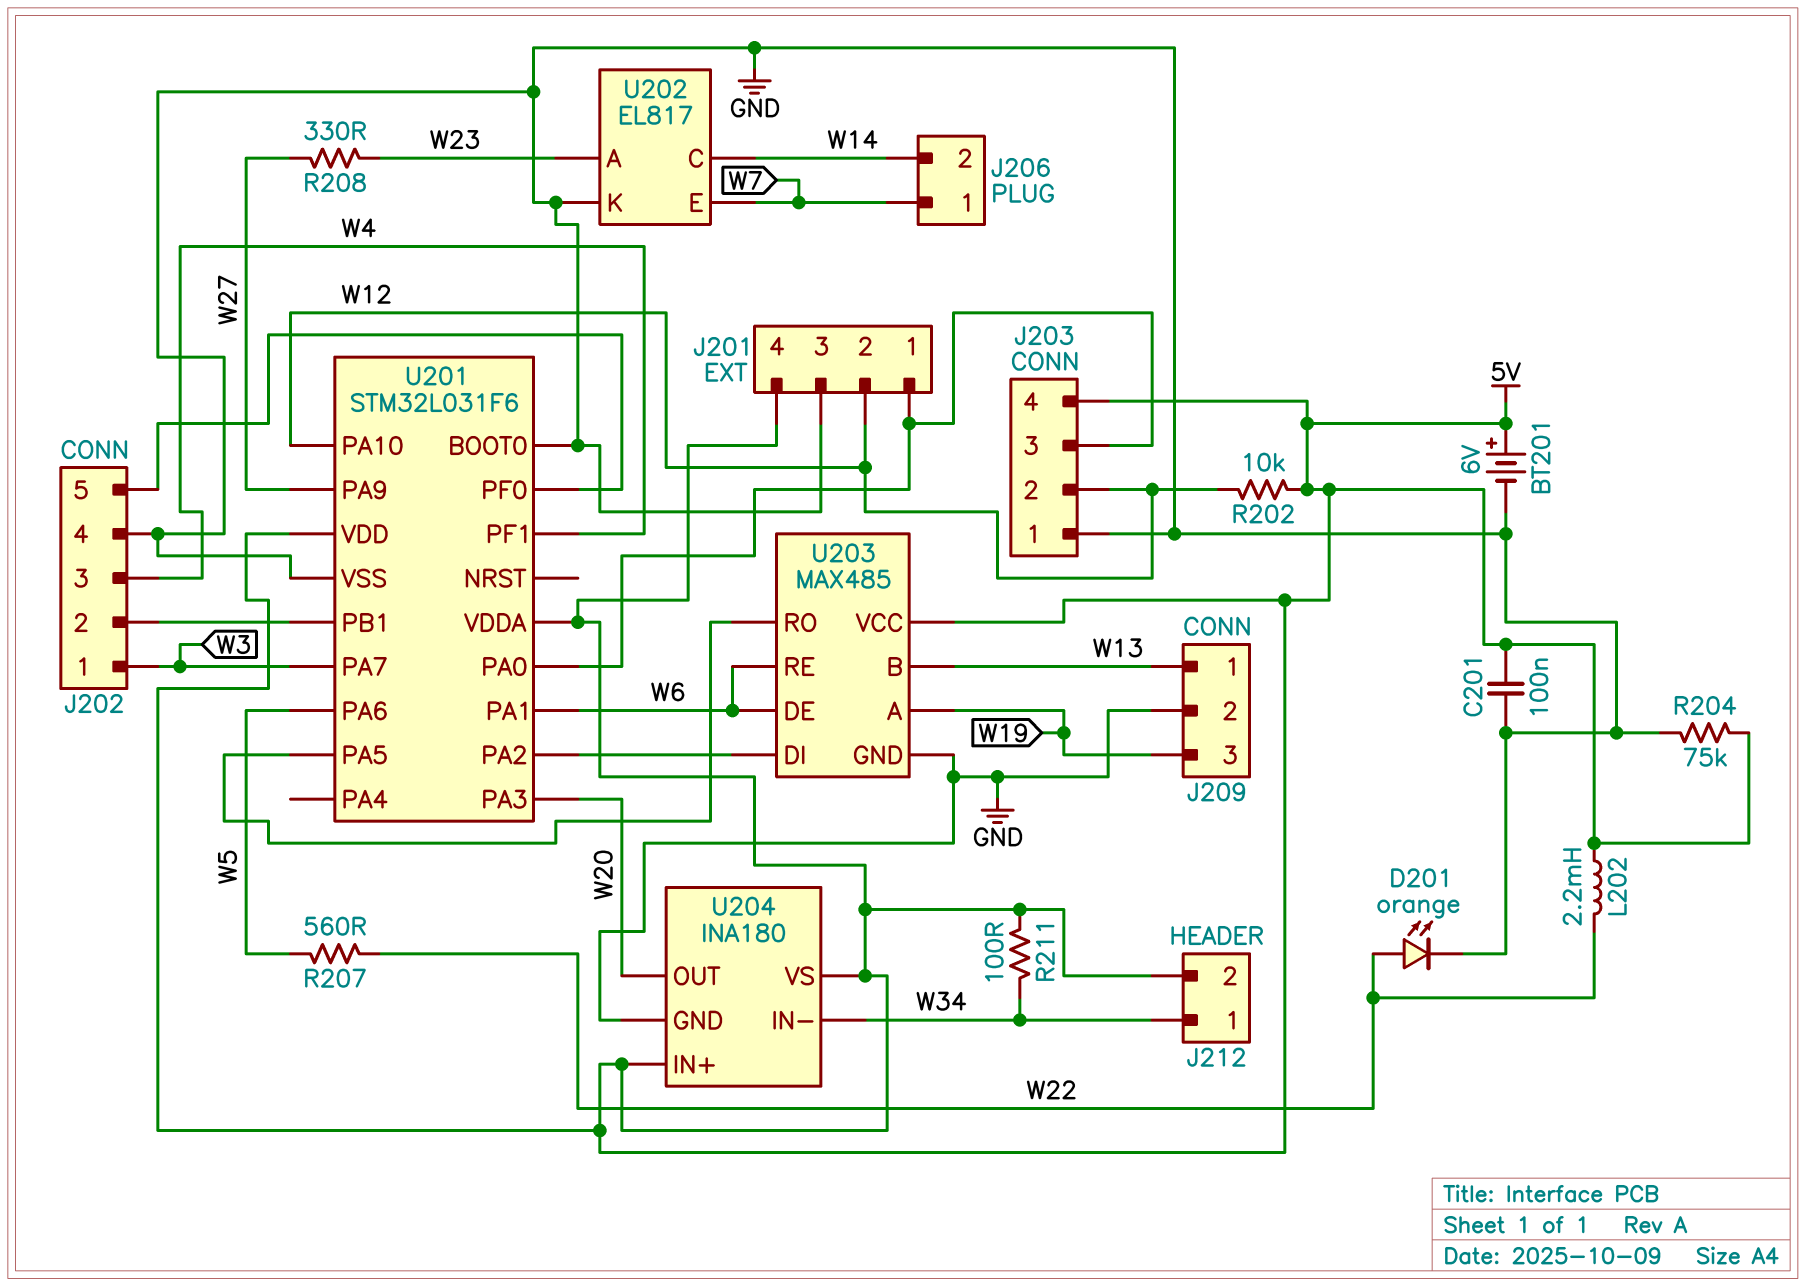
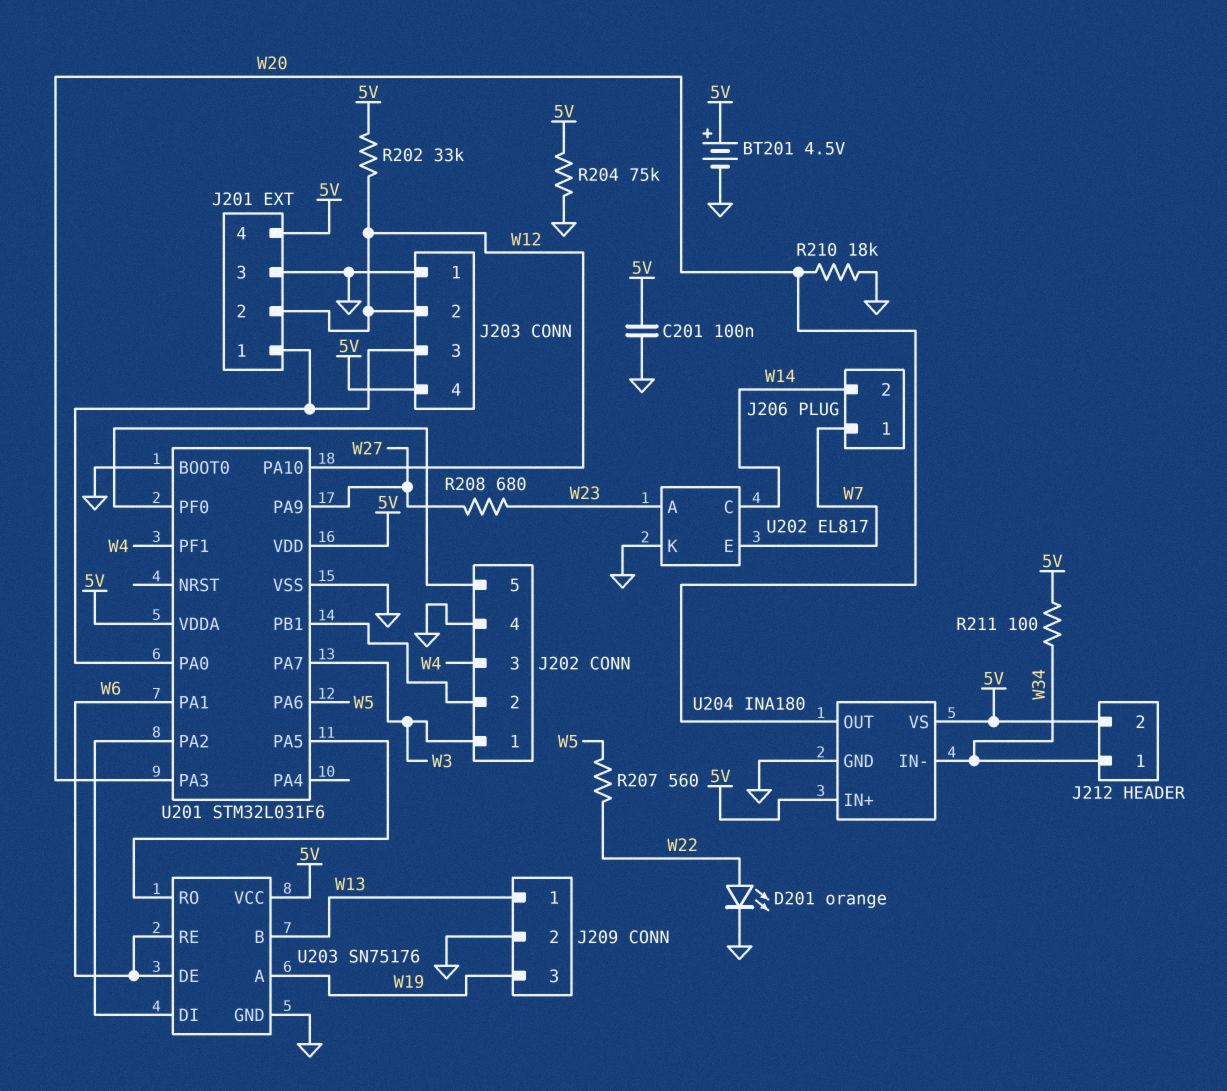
BT201: 6V (plus 5V, minus GND) -> 4.5V (plus 5V, minus GND)
L202: 2.2mH (5V, W22) -> none
R202: 10k (5V, W12) -> 33k (5V, W12)
R208: 330 (W23, W27) -> 680 (W23, W27)
R210: none -> 18k (GND, W20)
U203: MAX485 -> SN75176

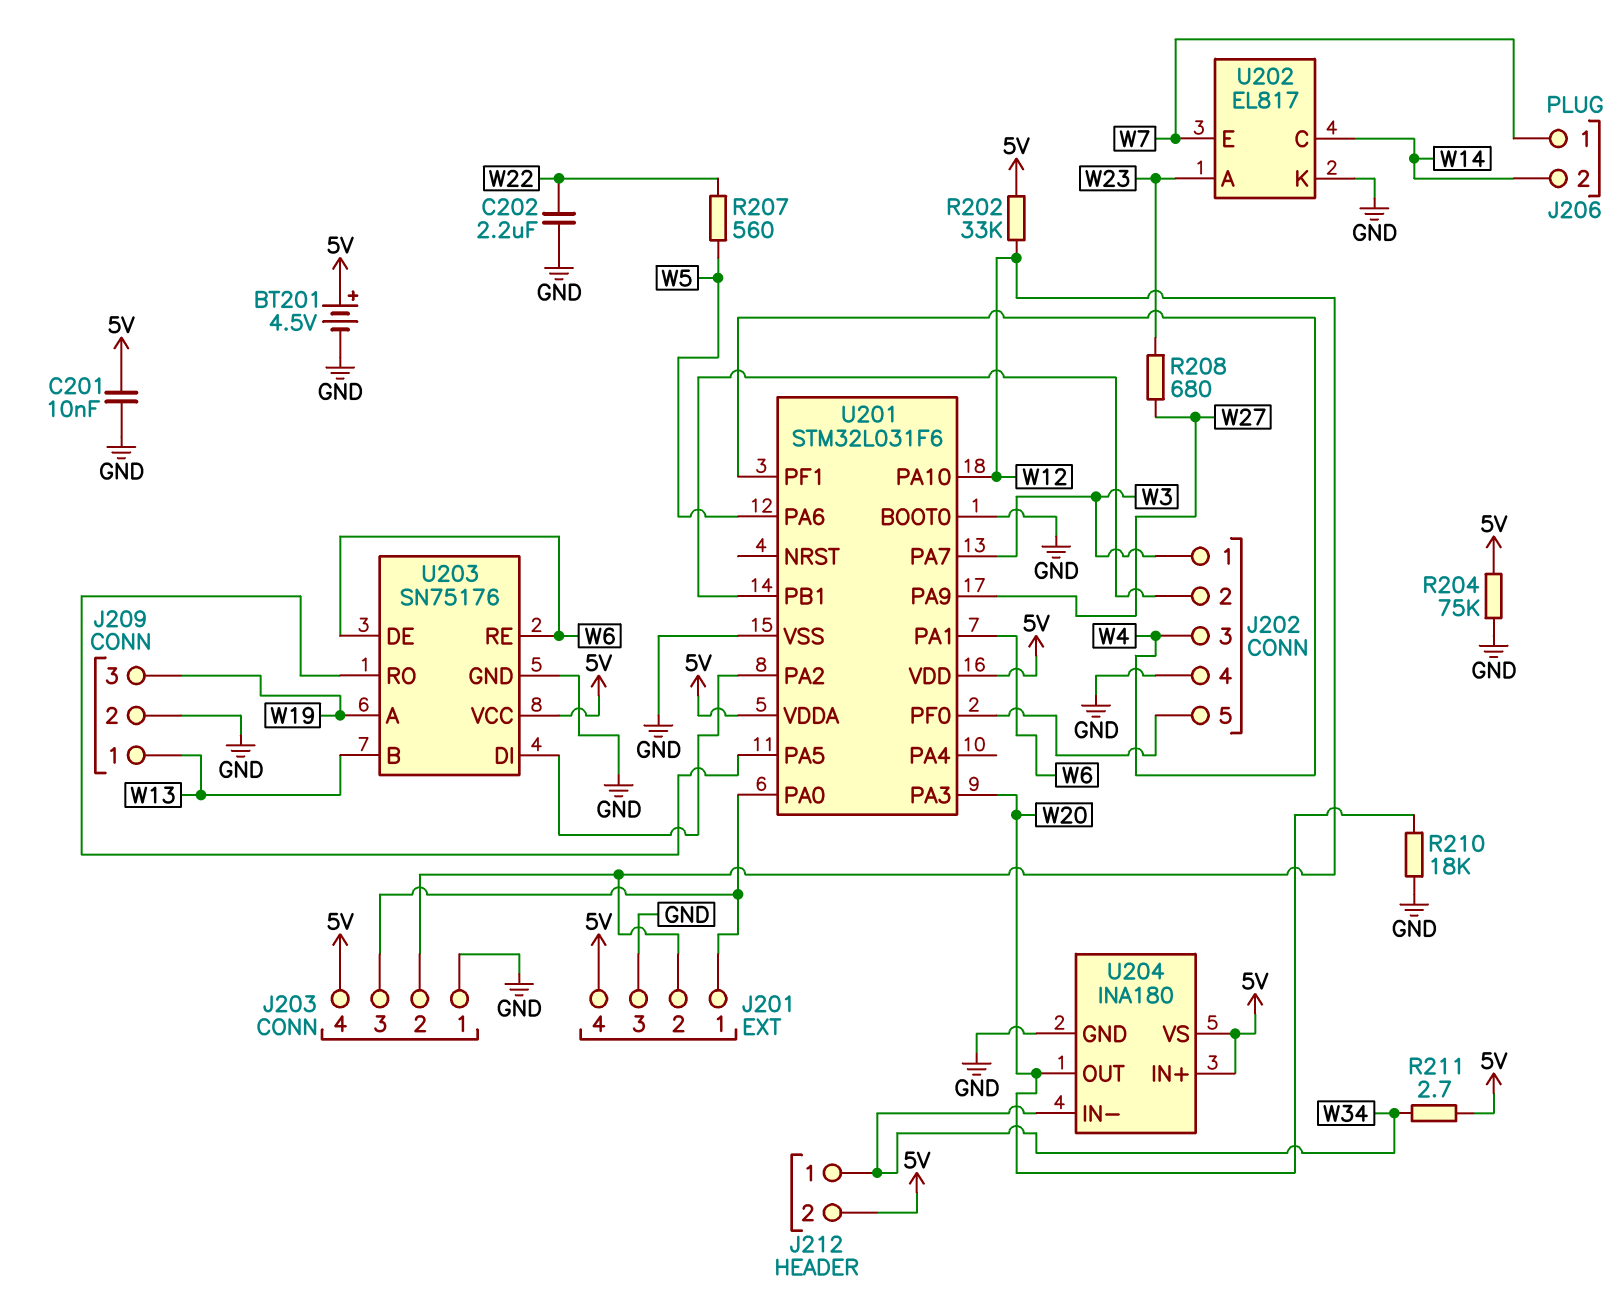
C201: 100nF (5V, GND) -> 10nF (5V, GND)
C202: none -> 2.2uF (GND, W22)
D201: LED orange (A W22, K GND) -> none
R211: 100 (5V, W34) -> 2.7 (5V, W34)

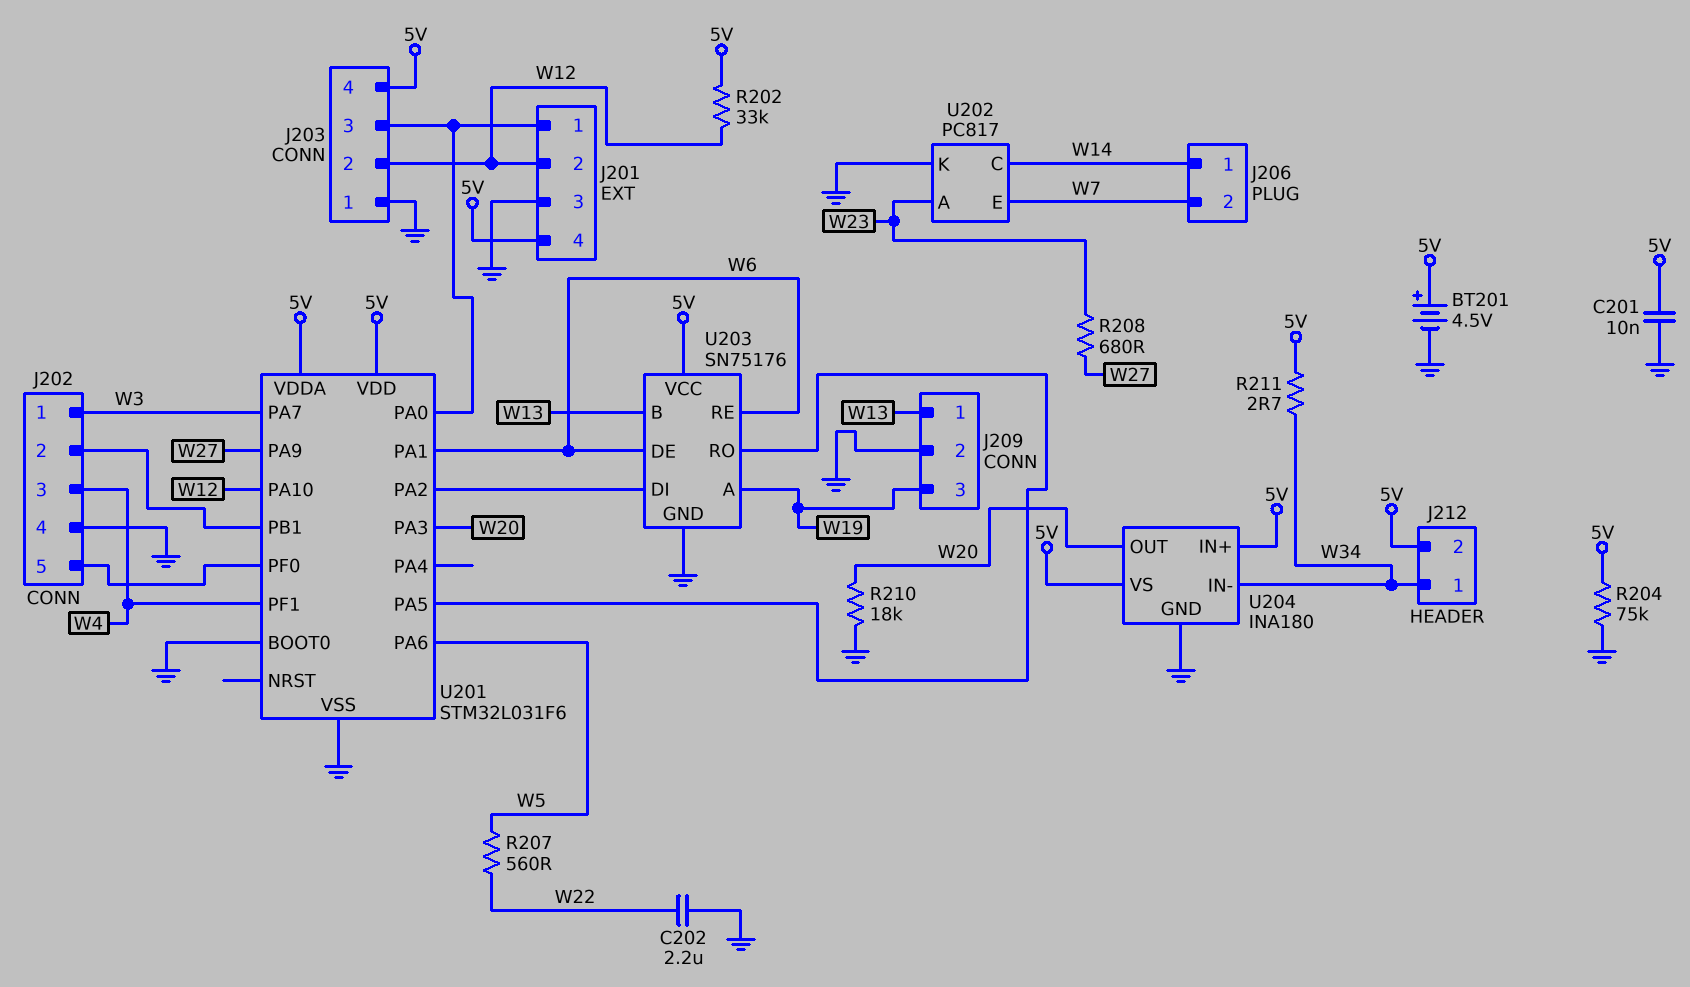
J206 pin 1: W7 -> W14
J206 pin 2: W14 -> W7
U202: EL817 -> PC817

